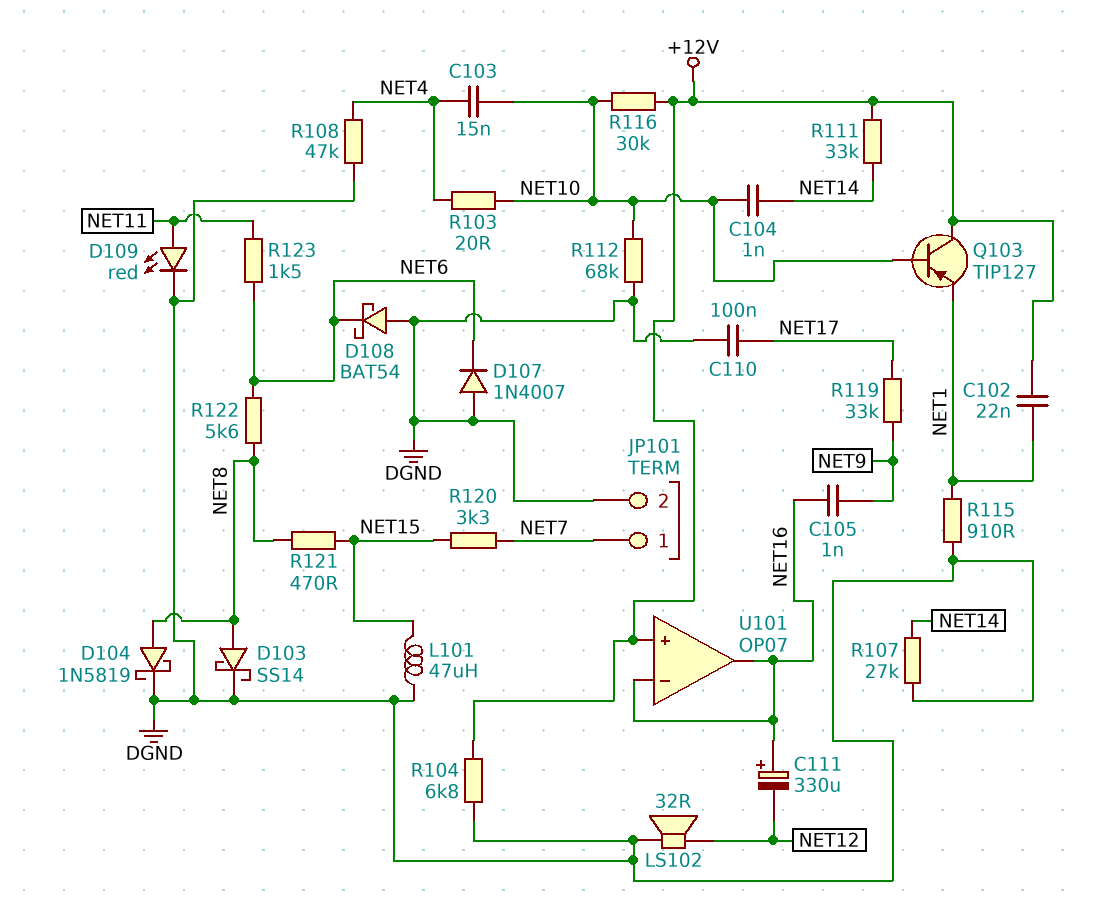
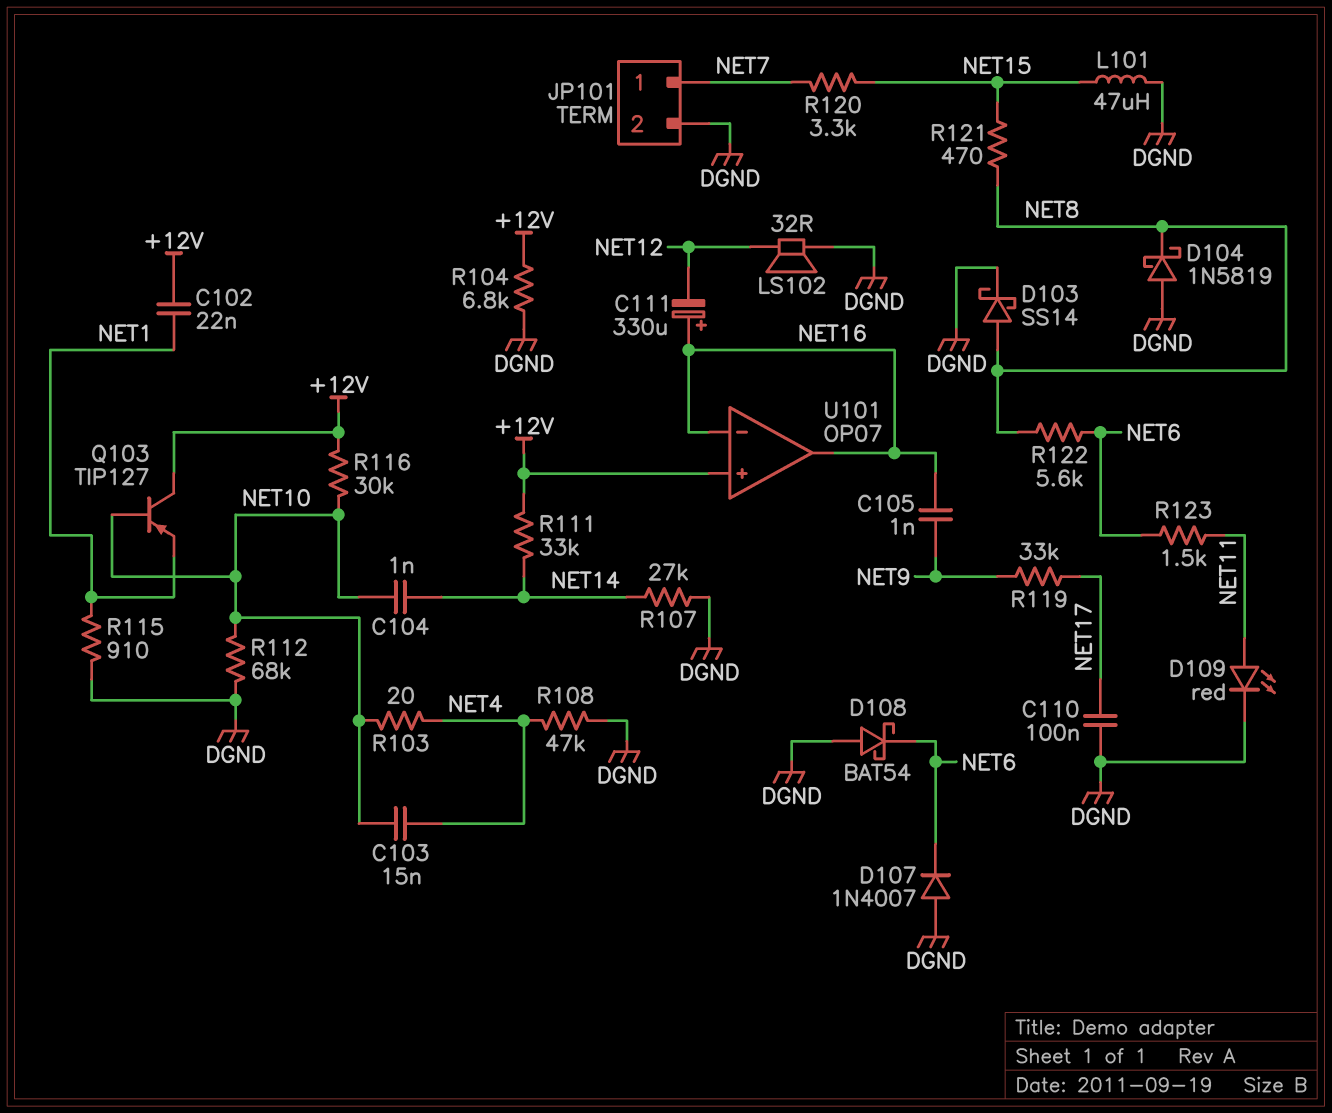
D104: schottky 1N5819 (A NET8, K DGND) -> schottky 1N5819 (A DGND, K NET8)

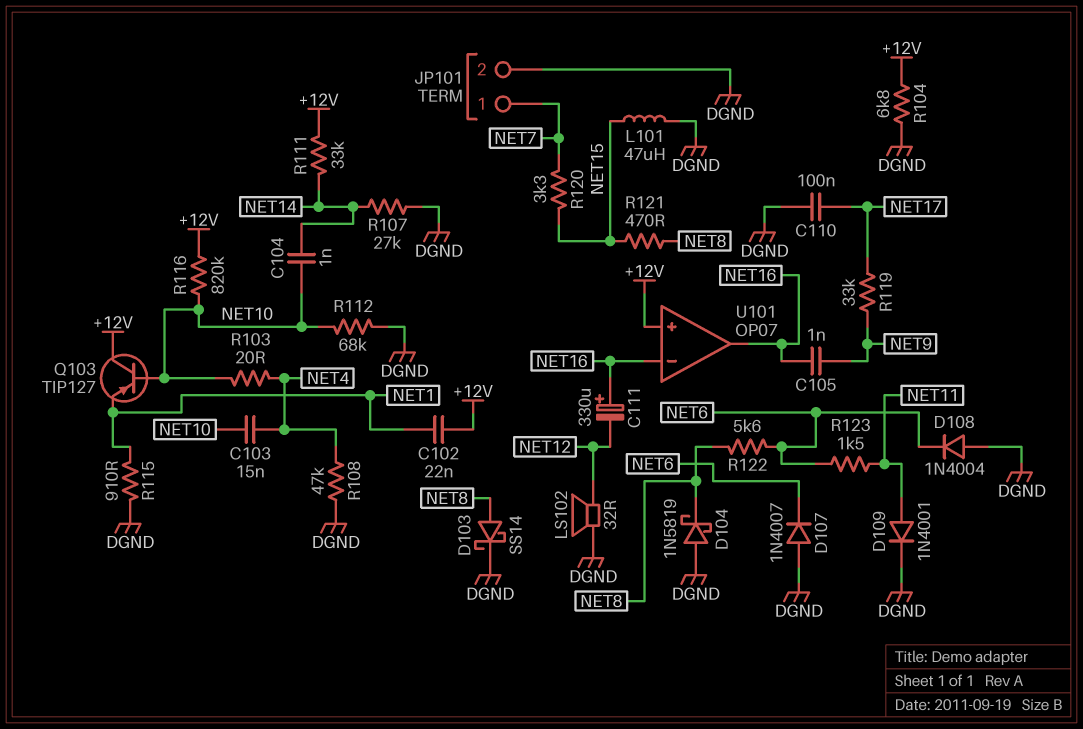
D108: schottky BAT54 (A DGND, K NET6) -> diode 1N4004 (A DGND, K NET6)
D109: LED red (A NET11, K DGND) -> diode 1N4001 (A NET11, K DGND)
R116: 30k (+12V, NET10) -> 820k (+12V, NET10)

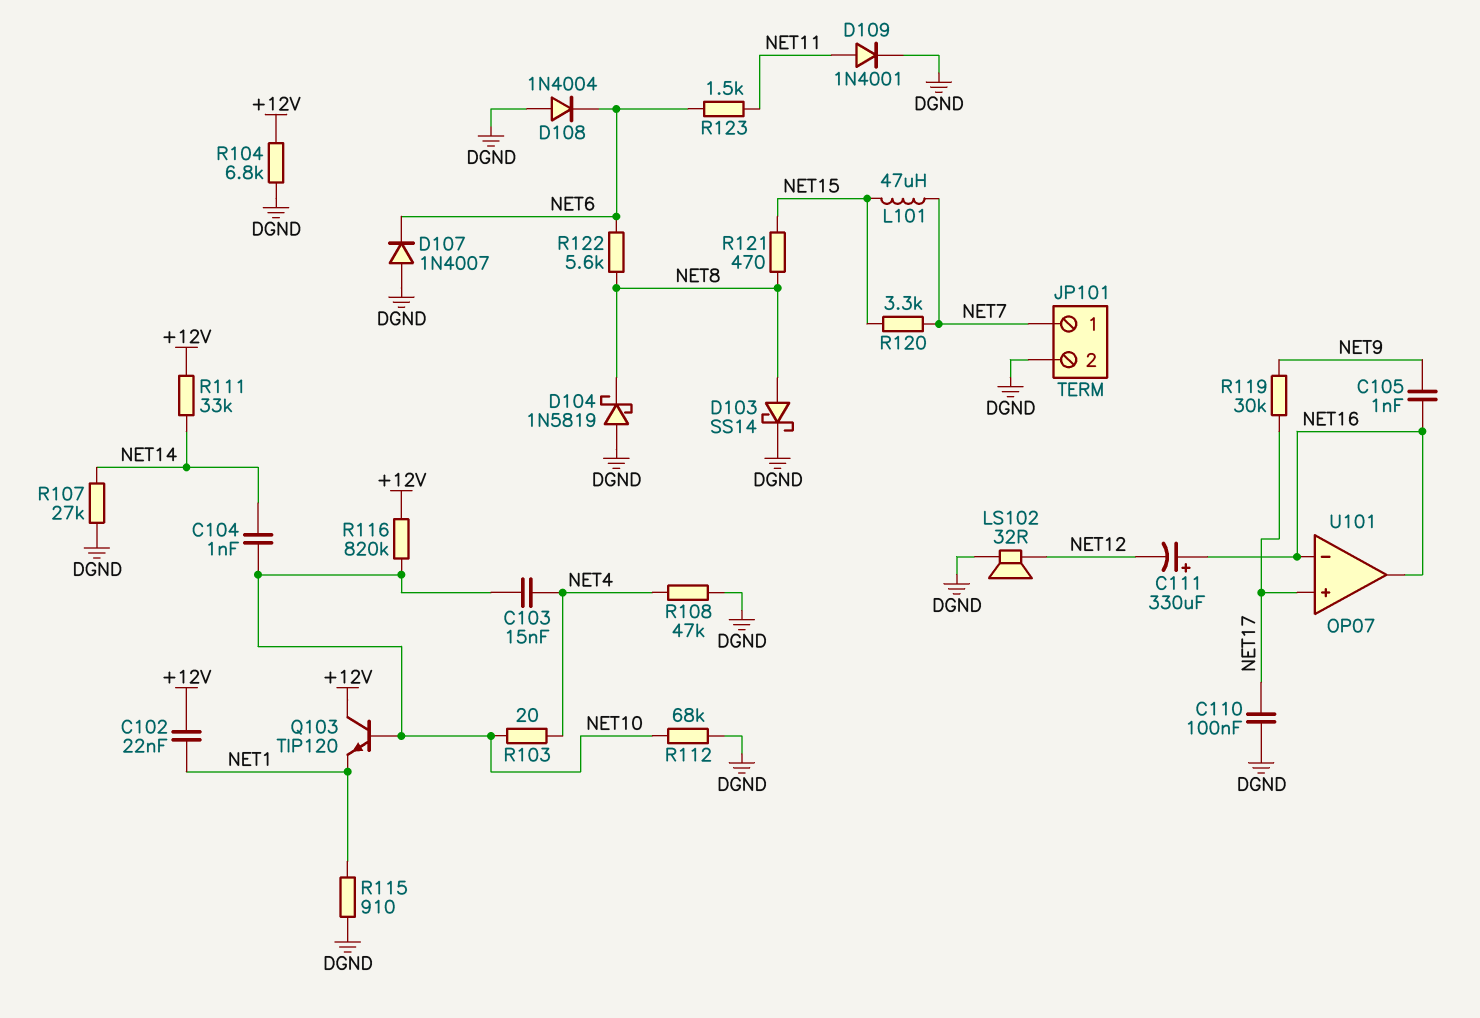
L101: 47uH (DGND, NET15) -> 47uH (NET7, NET15)
Q103: PNP TIP127 (B NET10, C +12V, E NET1) -> NPN TIP120 (B NET10, C +12V, E NET1)
R119: 33k (NET9, NET17) -> 30k (NET9, NET17)
U101 pin in+: +12V -> NET17

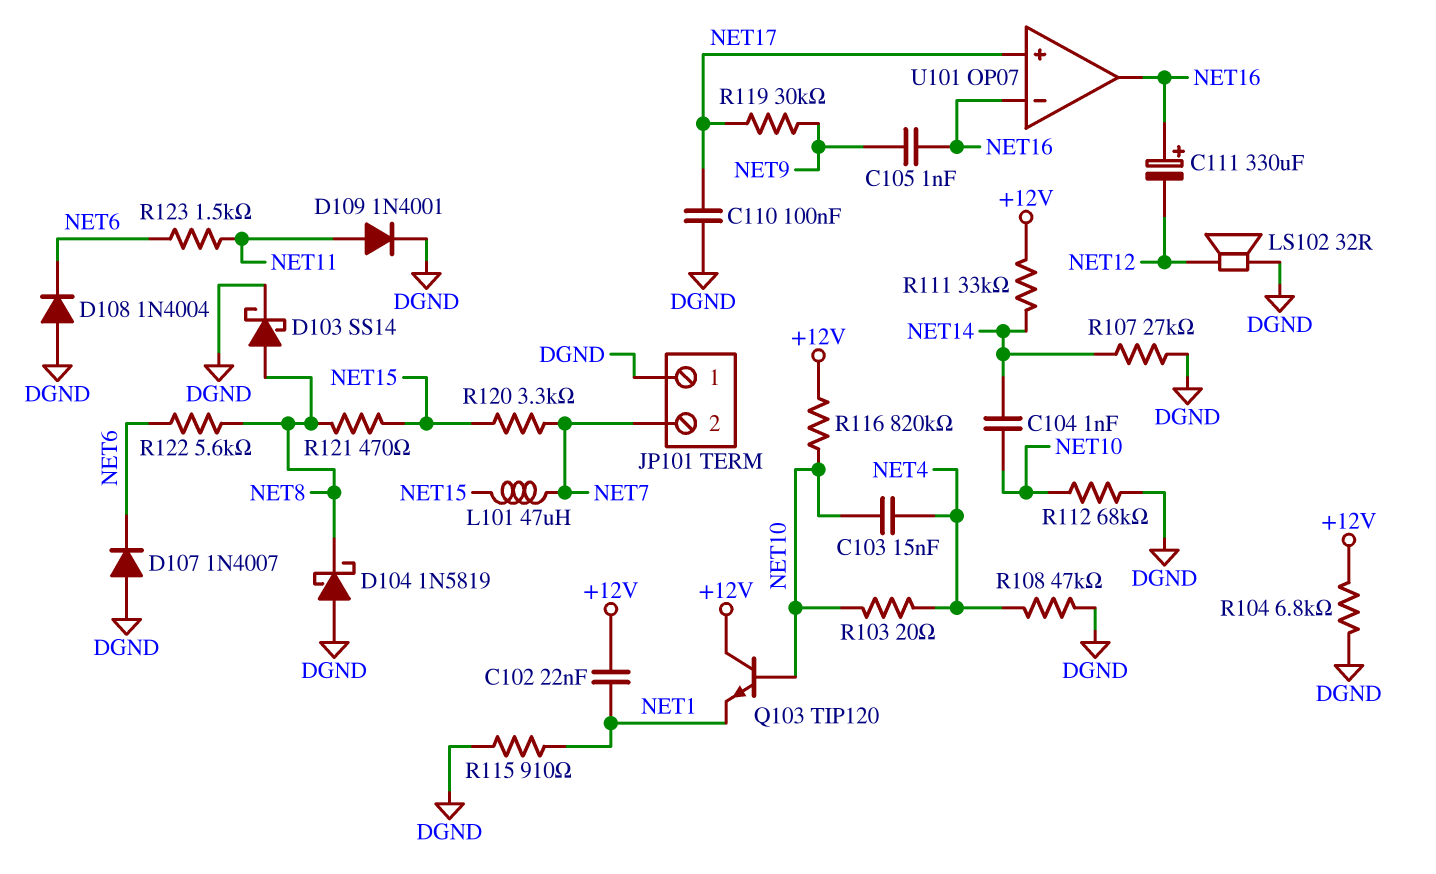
JP101 pin 1: NET7 -> DGND
JP101 pin 2: DGND -> NET7

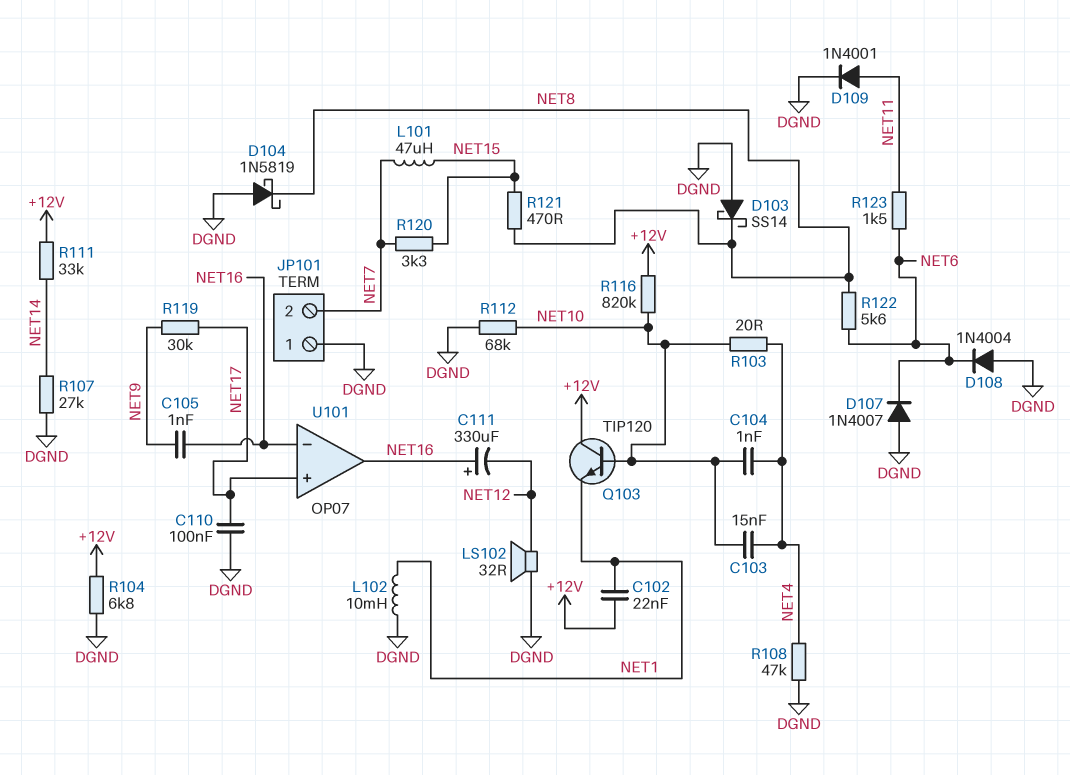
C104: 1nF (NET10, NET14) -> 1nF (NET4, NET10)
D103: schottky SS14 (A NET8, K DGND) -> schottky SS14 (A DGND, K NET8)
L102: none -> 10mH (DGND, NET1)
R115: 910 (DGND, NET1) -> none

